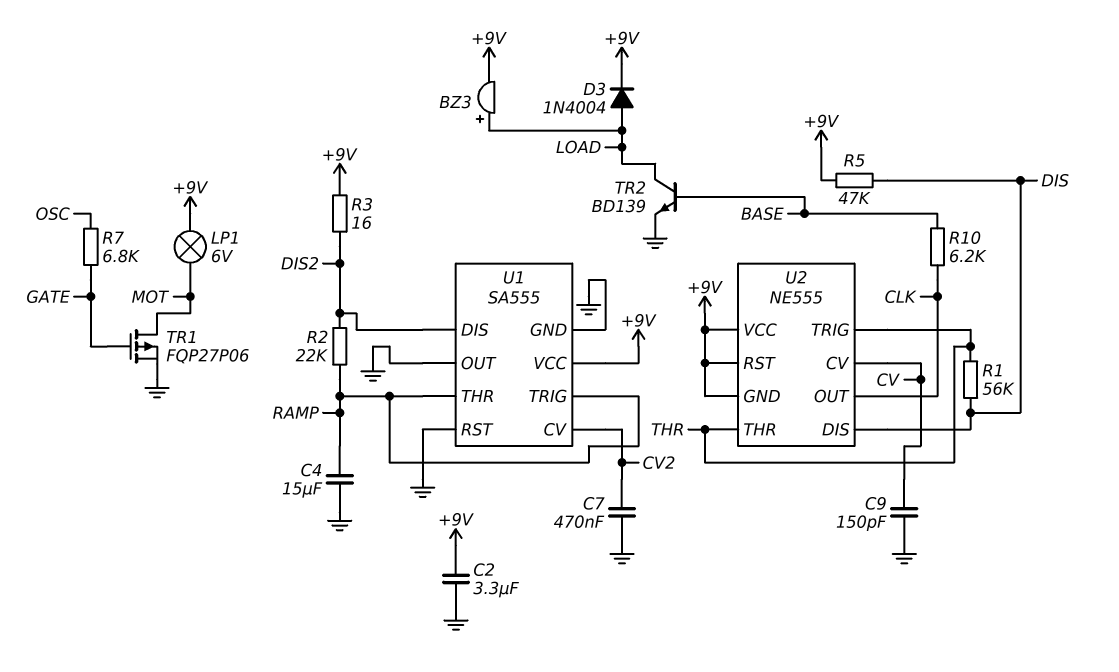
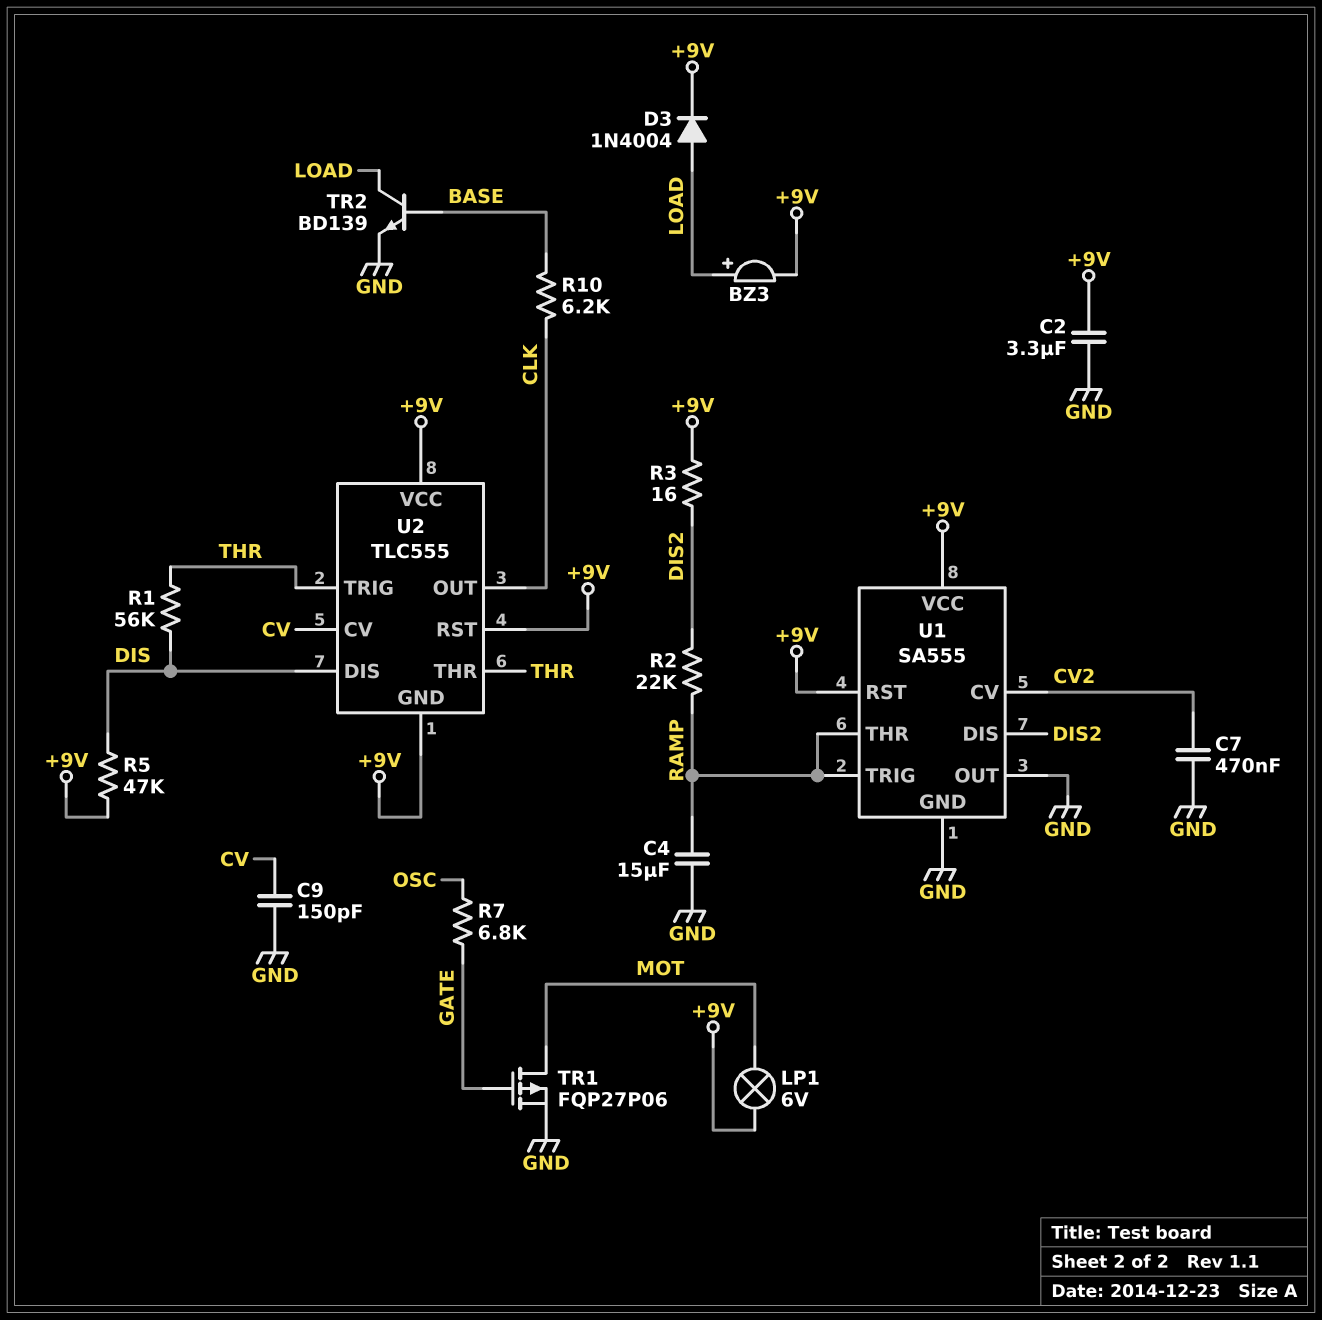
U1 pin RST: GND -> +9V
U2: NE555 -> TLC555

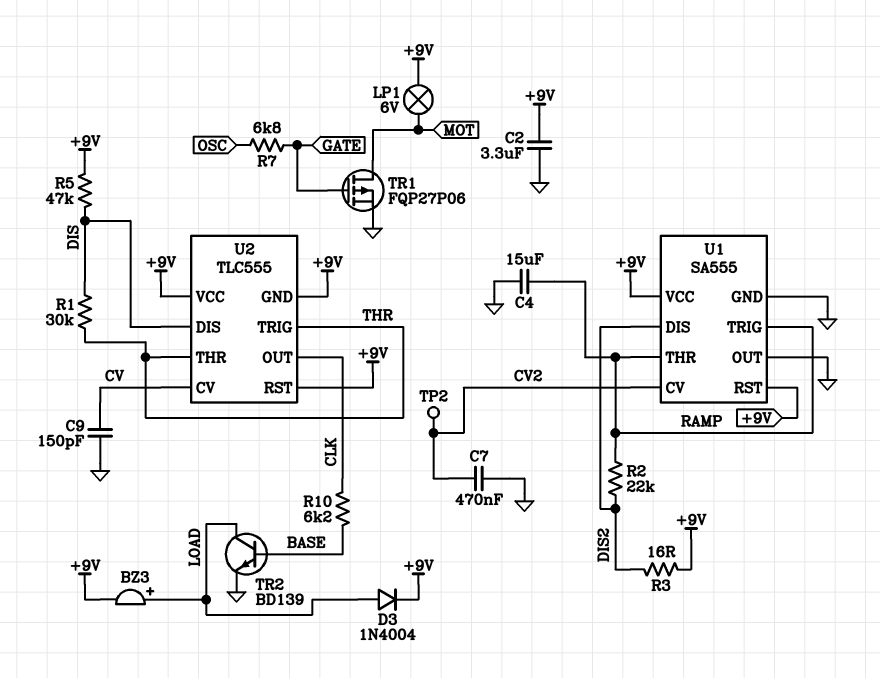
R1: 56k (DIS, THR) -> 30k (DIS, THR)
TP2: none -> test point (CV2)

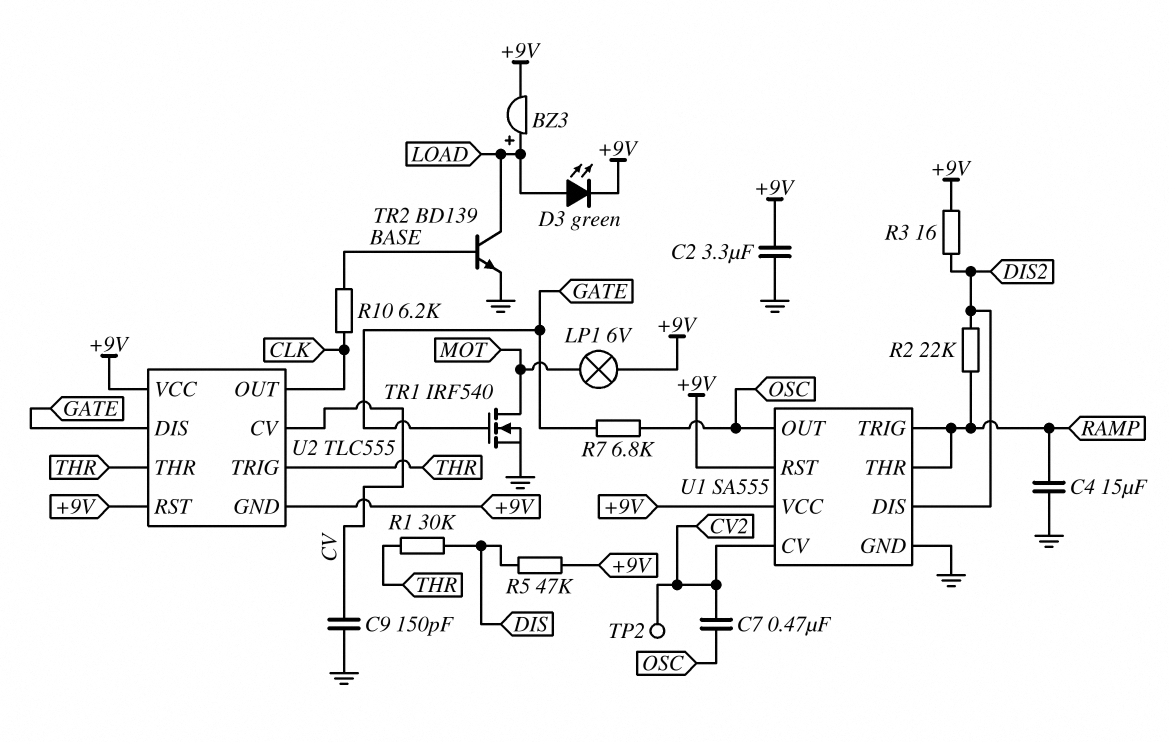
C7: 470nF (CV2, GND) -> 470nF (CV2, OSC)
D3: diode 1N4004 (A LOAD, K +9V) -> LED green (A LOAD, K +9V)
TR1: PMOS FQP27P06 (G GATE, D MOT, S GND) -> NMOS IRF540 (G GATE, D MOT, S GND)
U1 pin OUT: GND -> OSC
U2 pin DIS: DIS -> GATE

